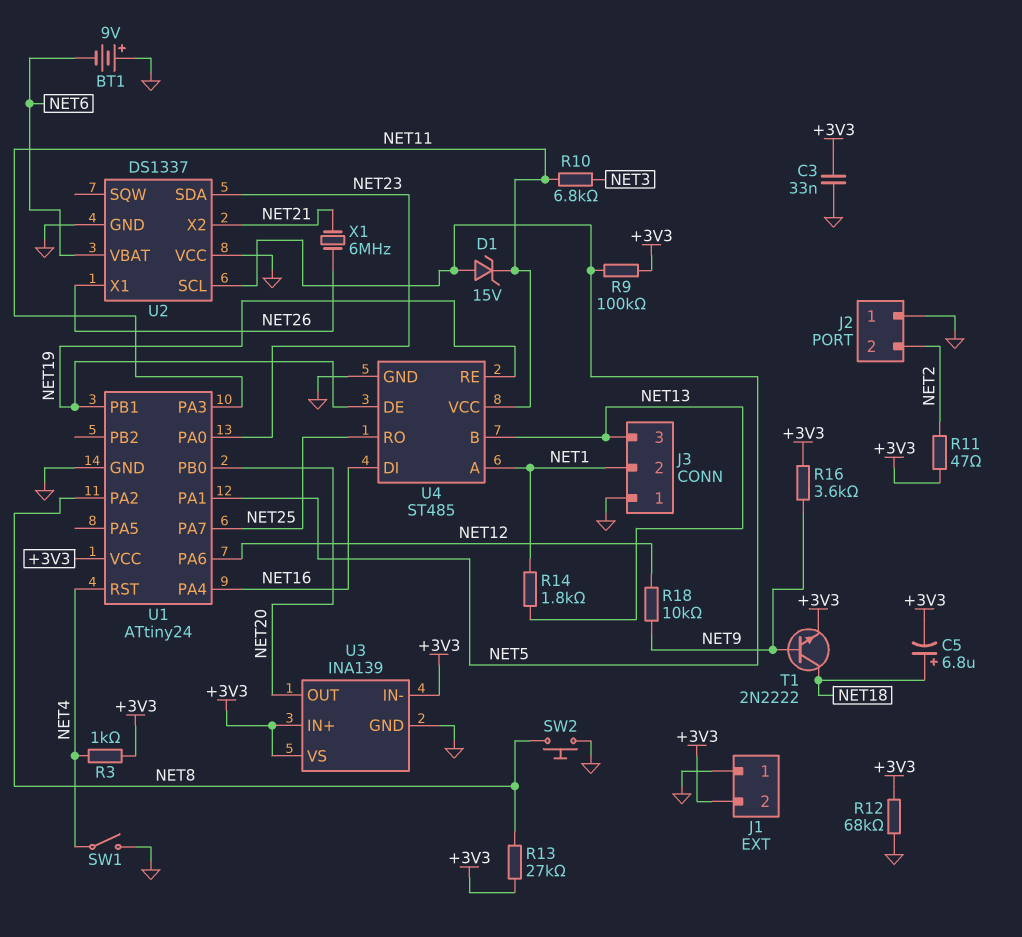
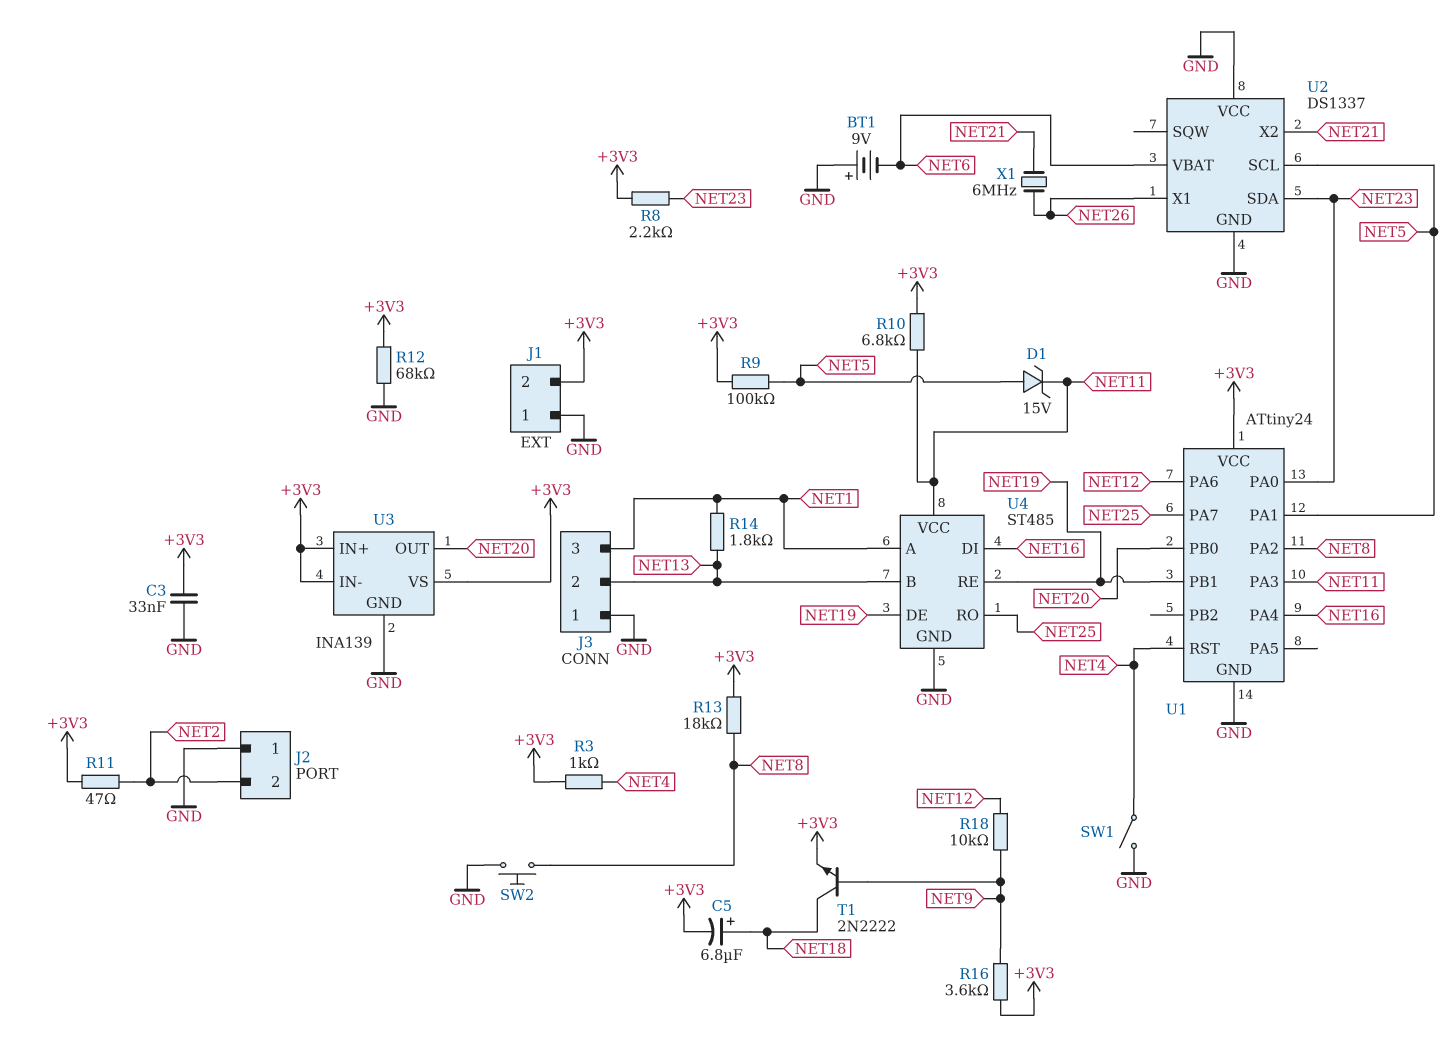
J3 pin 2: NET1 -> NET13
J3 pin 3: NET13 -> NET1
R8: none -> 2.2k (+3V3, NET23)
R10: 6.8k (NET3, NET11) -> 6.8k (+3V3, NET11)
R13: 27k (+3V3, NET8) -> 18k (+3V3, NET8)

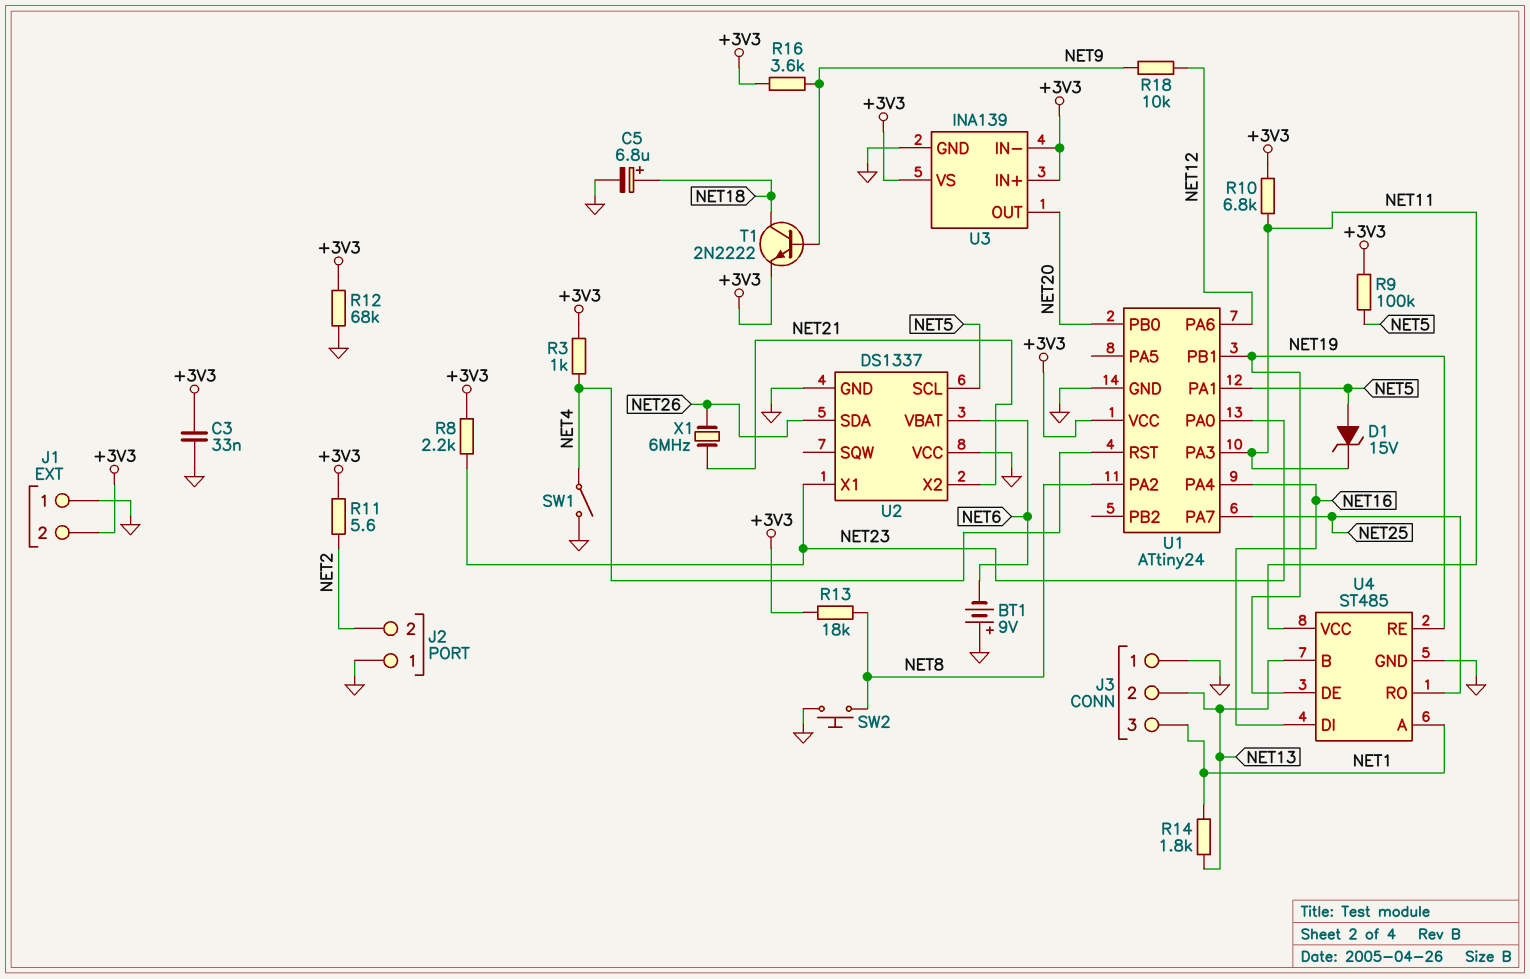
C5: 6.8uF (plus NET18, minus +3V3) -> 6.8uF (plus NET18, minus GND)
R11: 47 (+3V3, NET2) -> 5.6 (+3V3, NET2)
U2 pin SDA: NET23 -> NET26
U2 pin X1: NET26 -> NET23

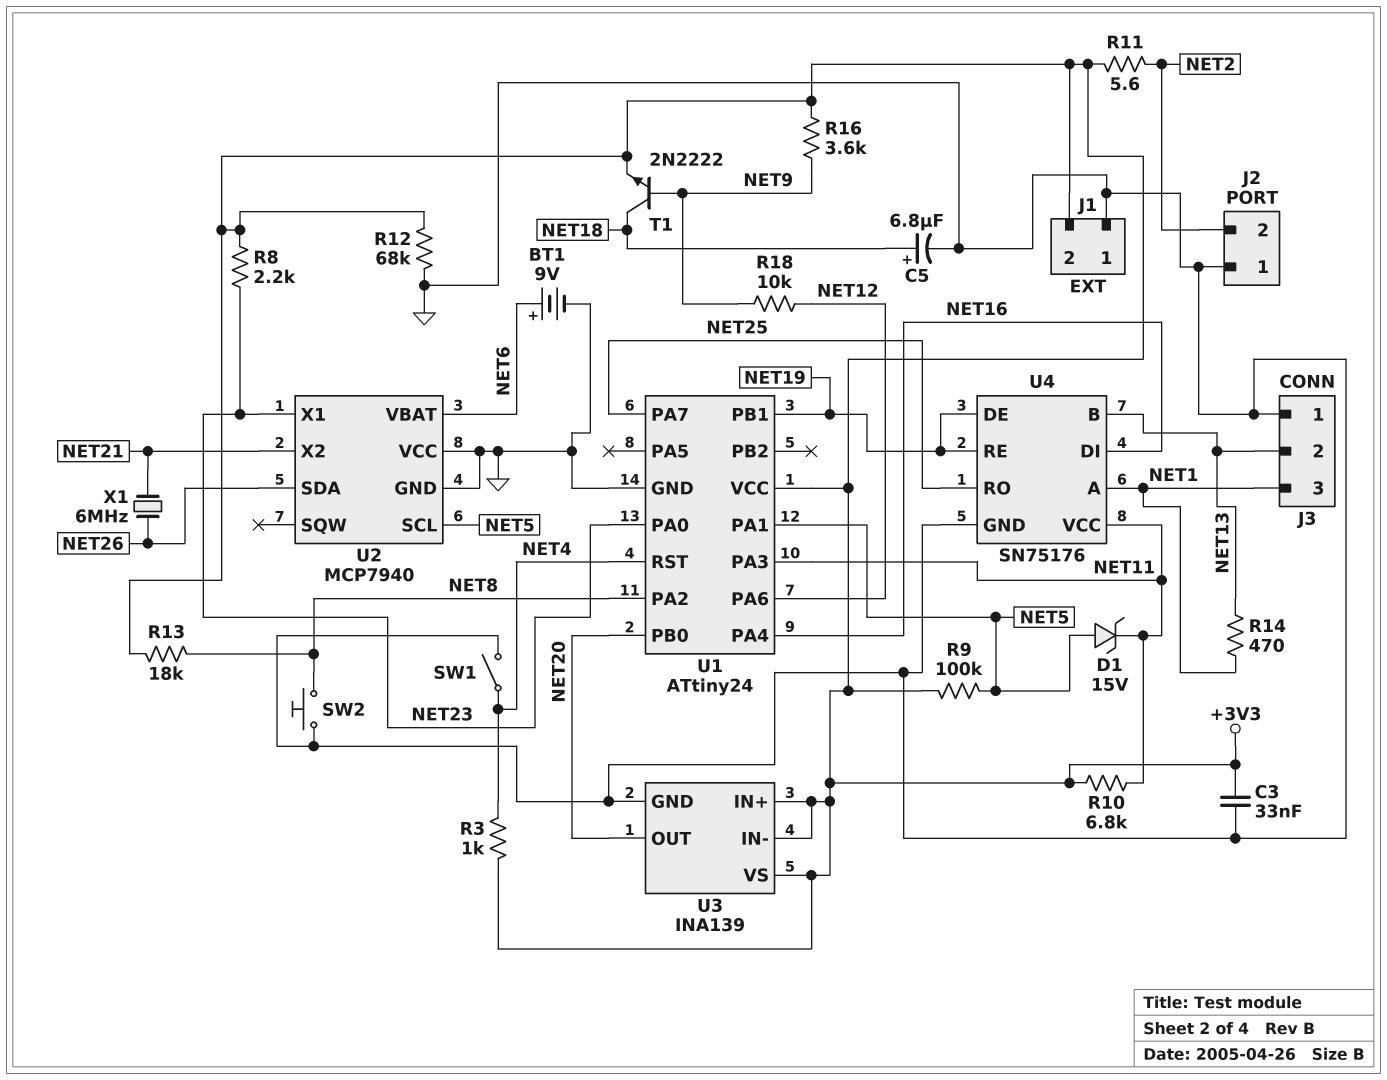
BT1: 9V (plus GND, minus NET6) -> 9V (plus NET6, minus GND)
R14: 1.8k (NET1, NET13) -> 470 (NET1, NET13)
U2: DS1337 -> MCP7940
U4: ST485 -> SN75176

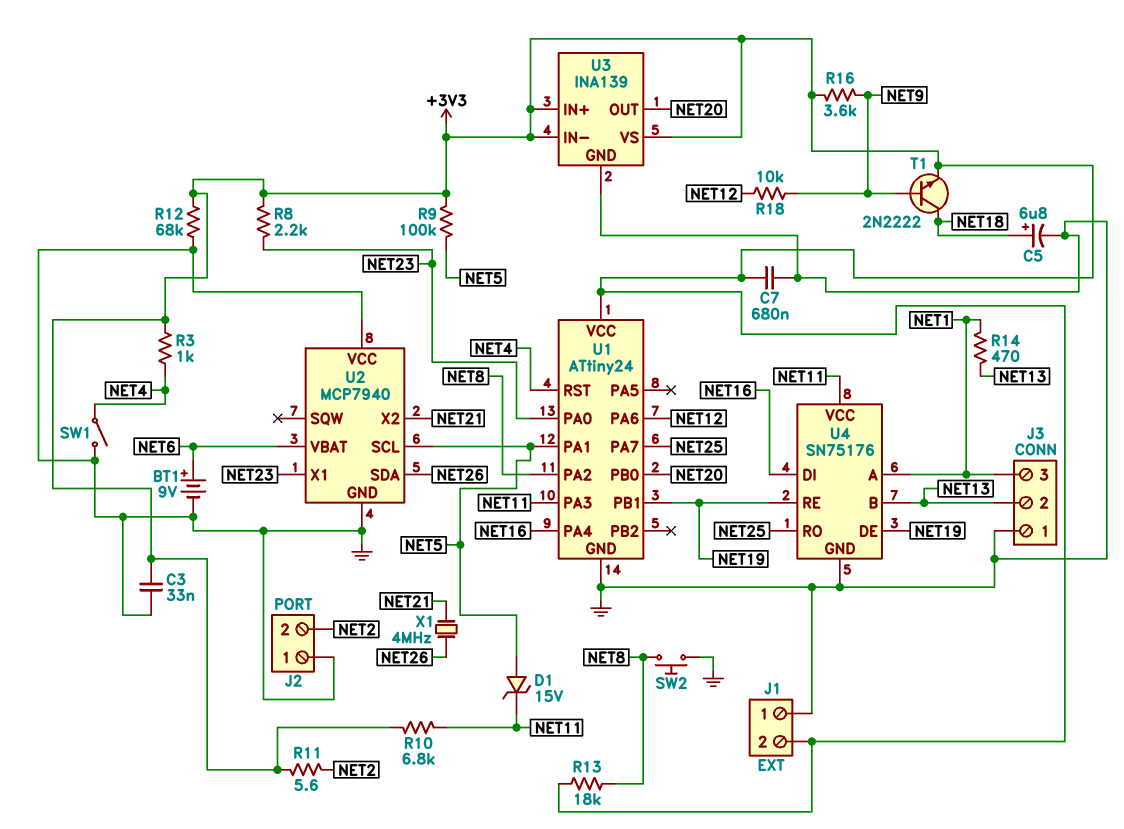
C7: none -> 680nF (+3V3, GND)
X1: 6MHz (NET21, NET26) -> 4MHz (NET21, NET26)

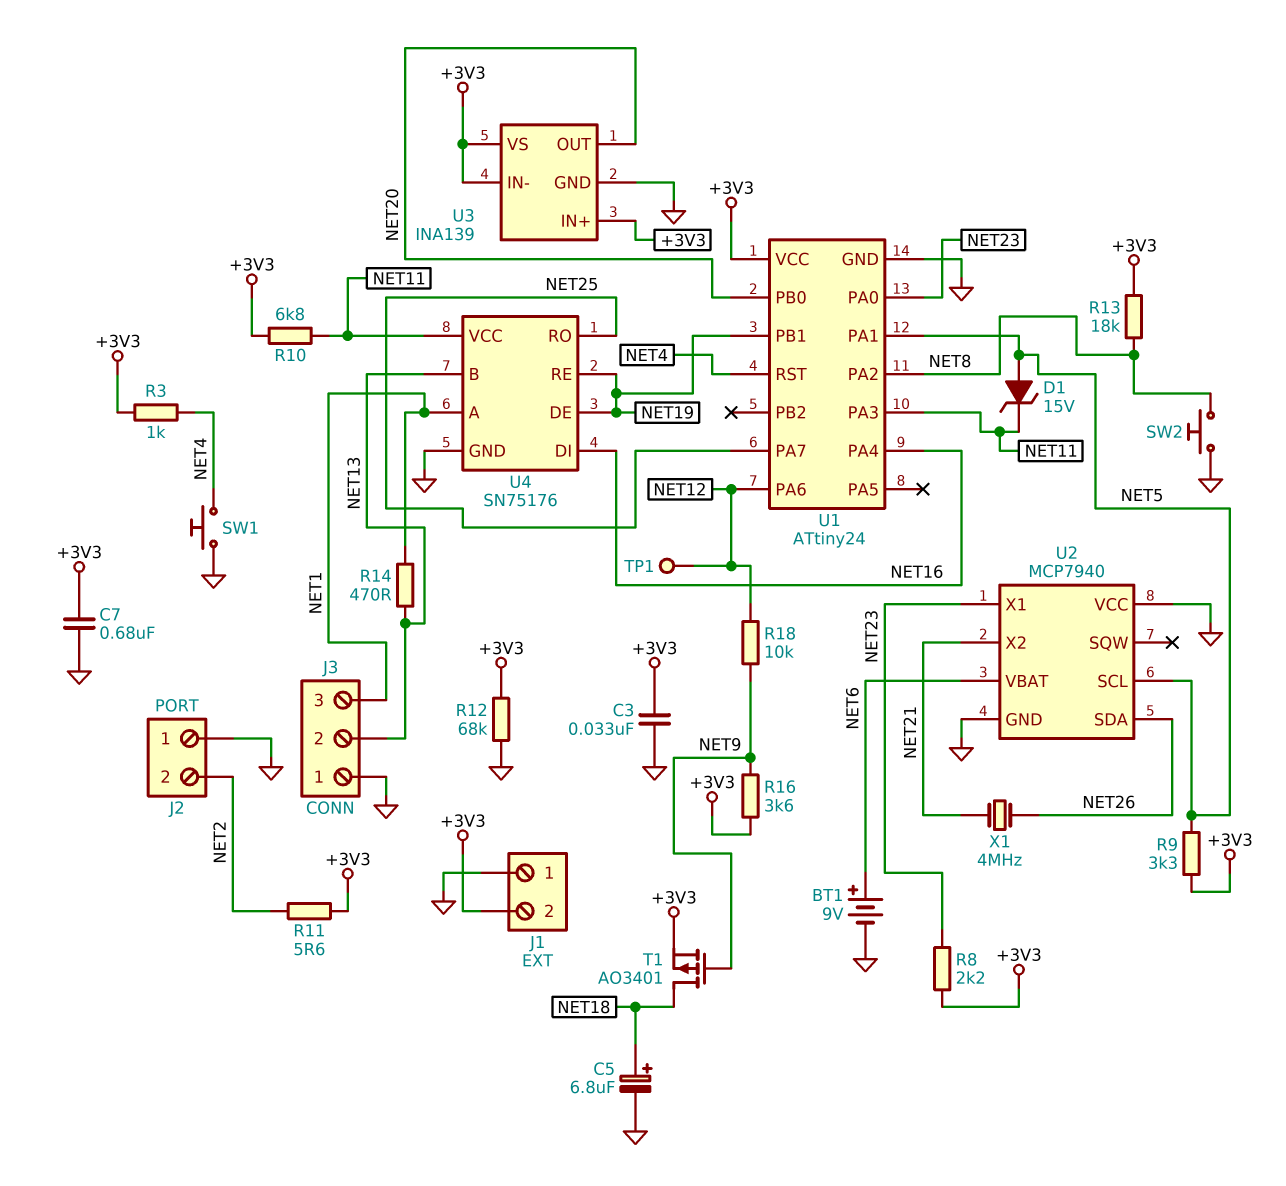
R9: 100k (+3V3, NET5) -> 3.3k (+3V3, NET5)
SW1: switch (GND, NET4) -> button (GND, NET4)
T1: NPN 2N2222 (B NET9, C NET18, E +3V3) -> PMOS AO3401 (G NET9, D NET18, S +3V3)
TP1: none -> test point (NET12)

